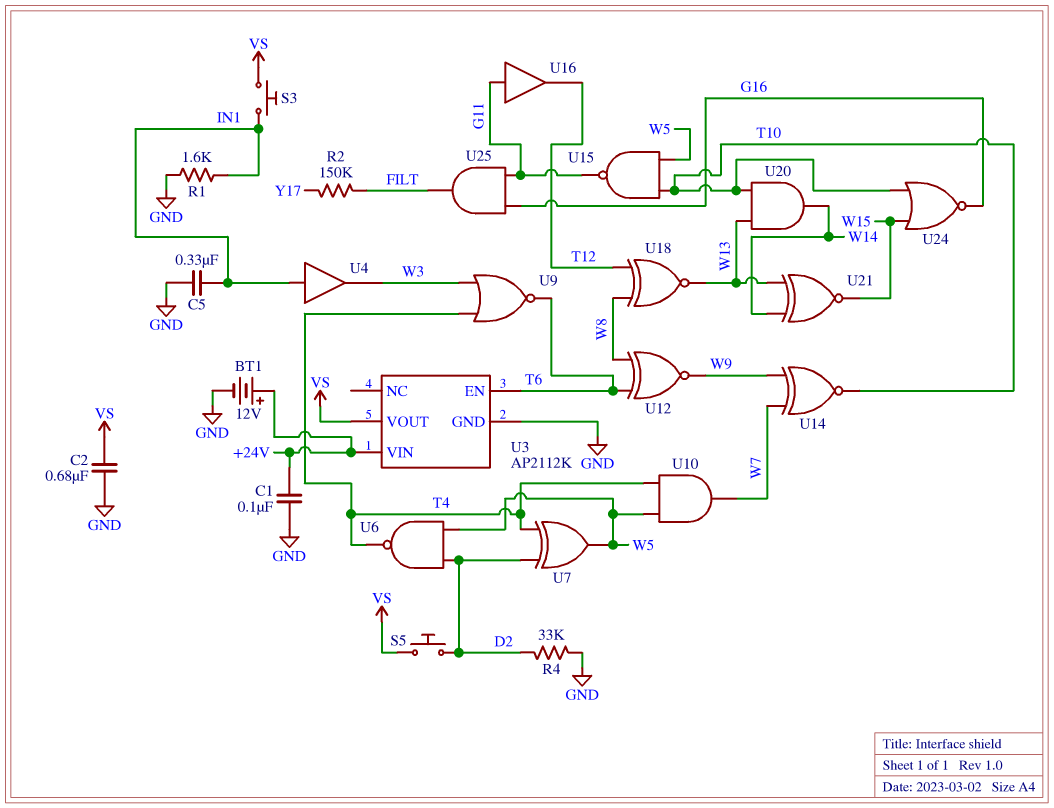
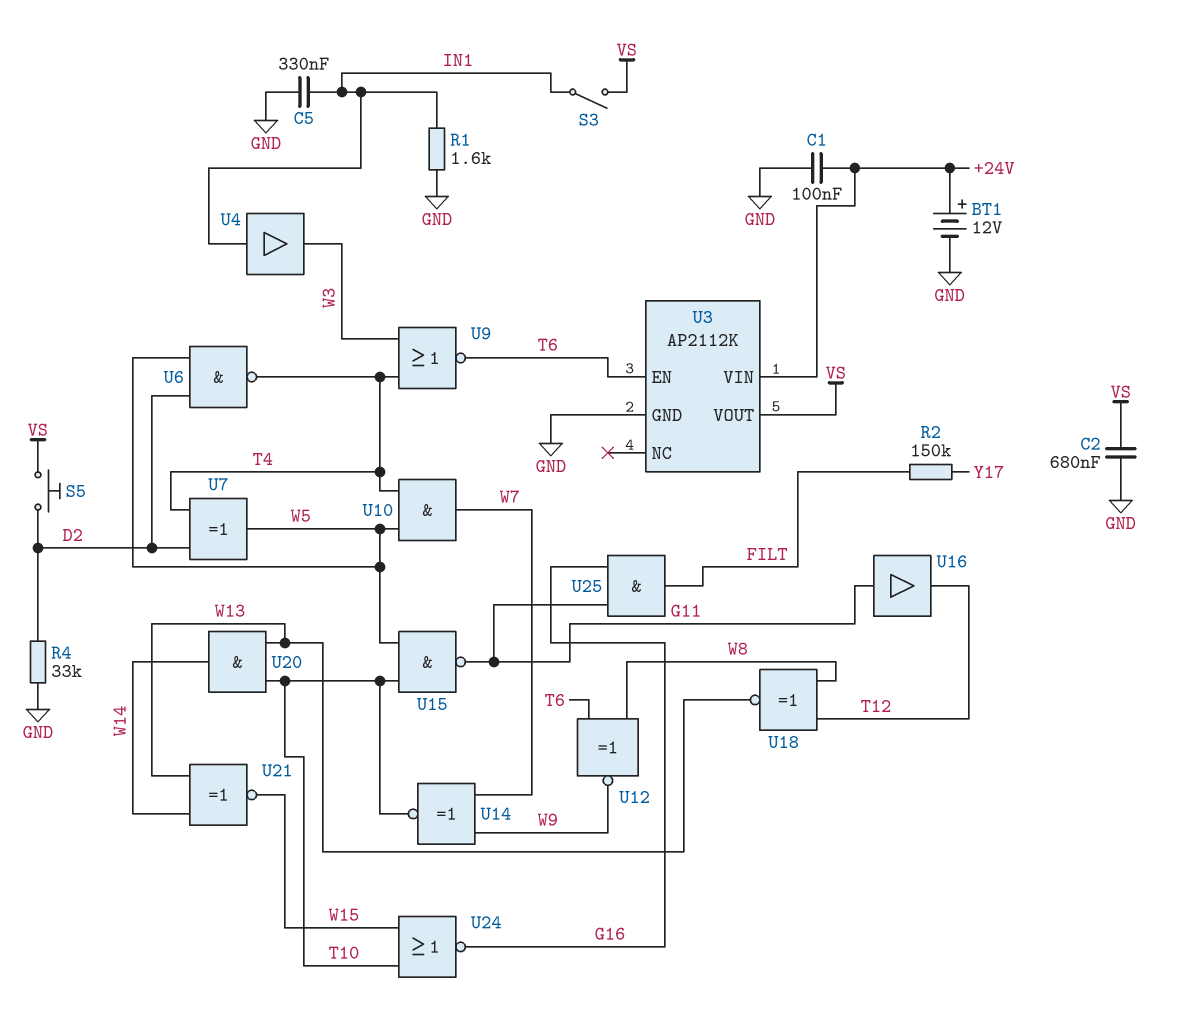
S3: button (IN1, VS) -> switch (IN1, VS)

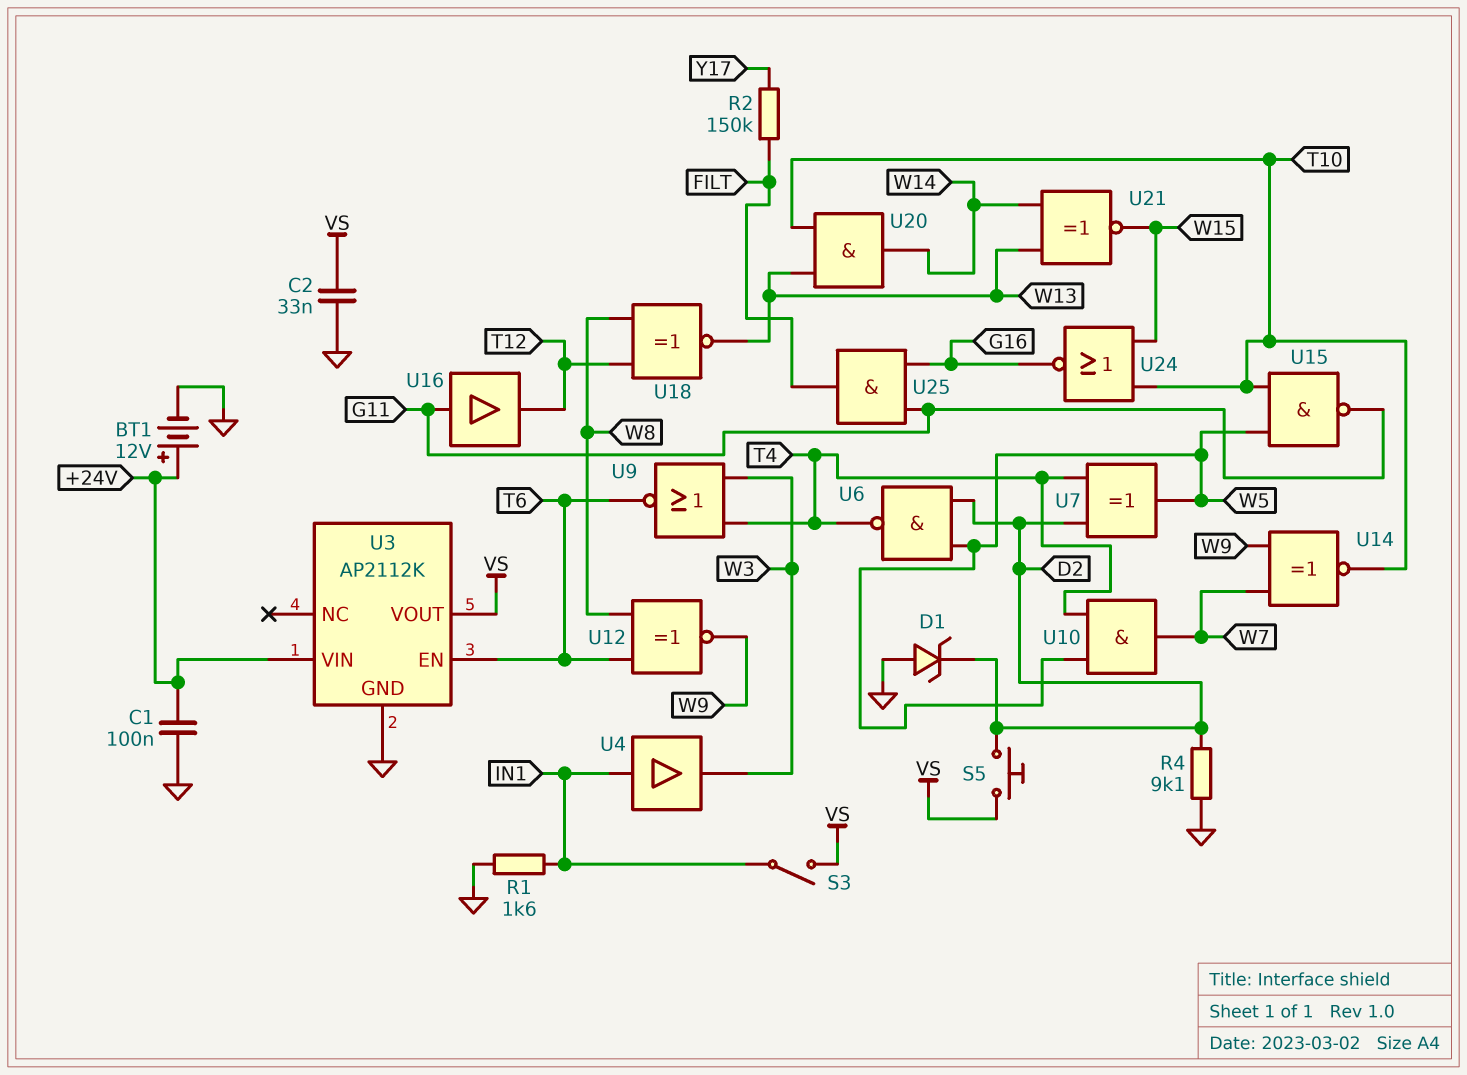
C2: 680nF (GND, VS) -> 33nF (GND, VS)
C5: 330nF (GND, IN1) -> none
D1: none -> zener (A GND, K D2)
R4: 33k (D2, GND) -> 9.1k (D2, GND)

